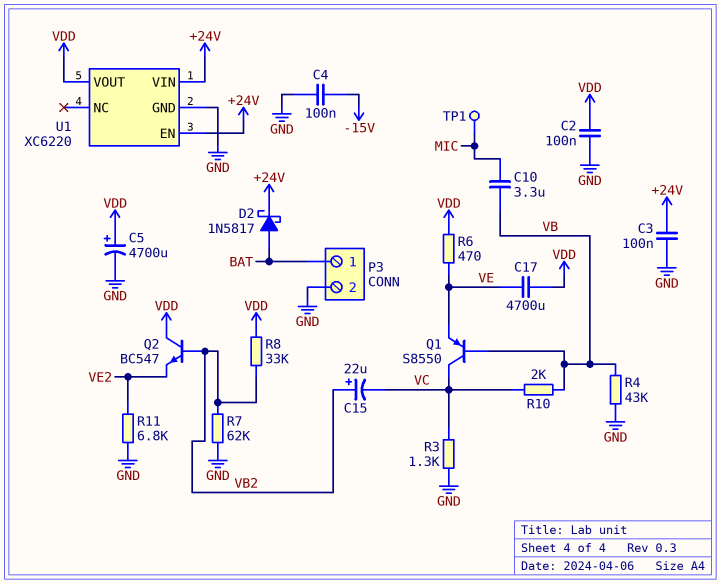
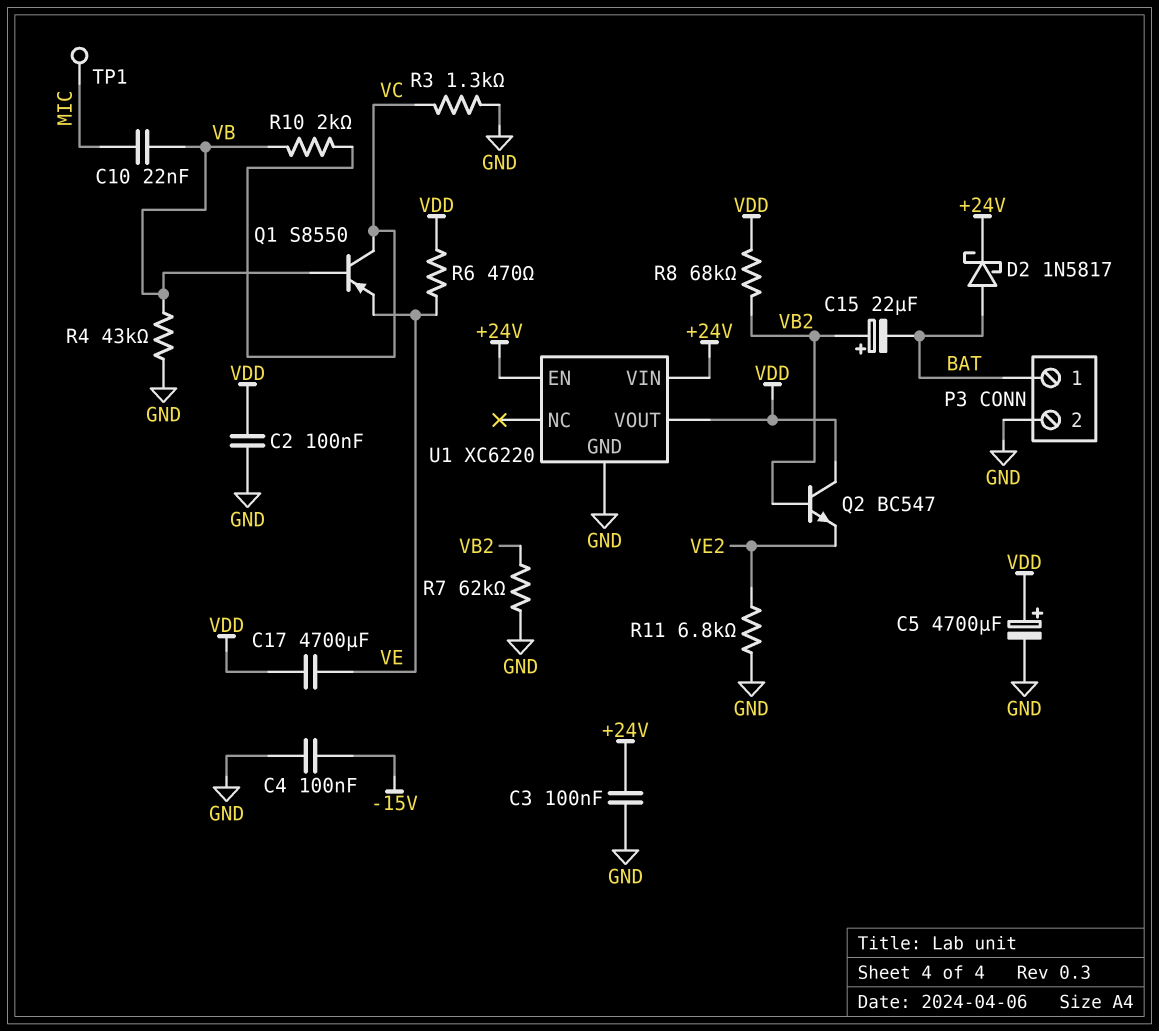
C10: 3.3uF (MIC, VB) -> 22nF (MIC, VB)
C15: 22uF (plus VB2, minus VC) -> 22uF (plus VB2, minus BAT)
R8: 33k (VB2, VDD) -> 68k (VB2, VDD)

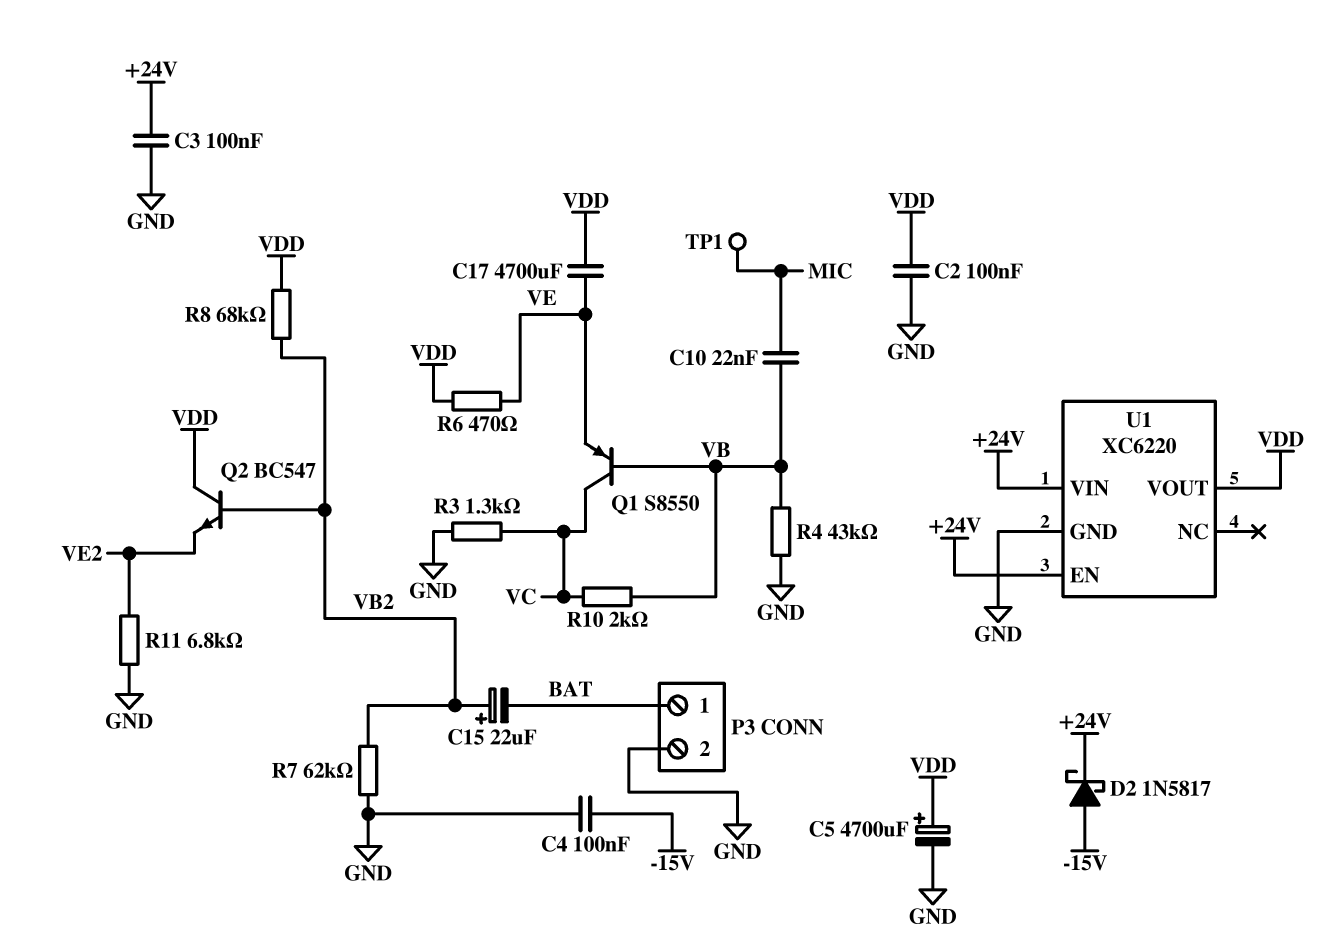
D2: schottky 1N5817 (A BAT, K +24V) -> schottky 1N5817 (A -15V, K +24V)

